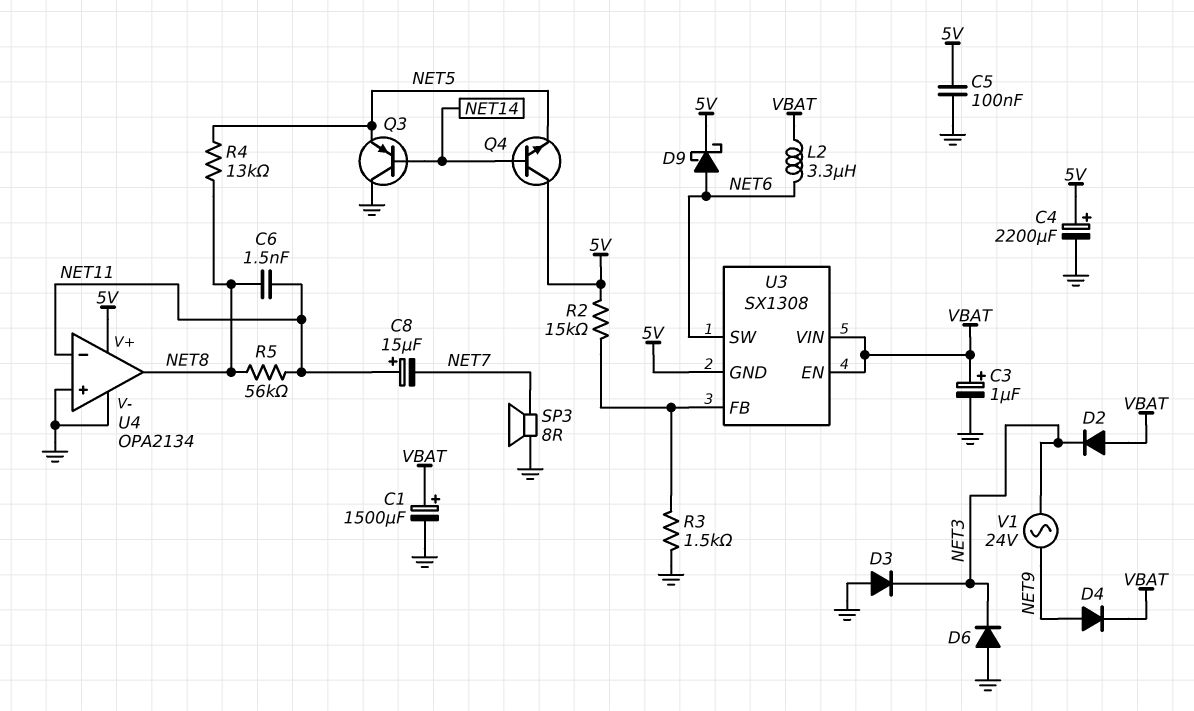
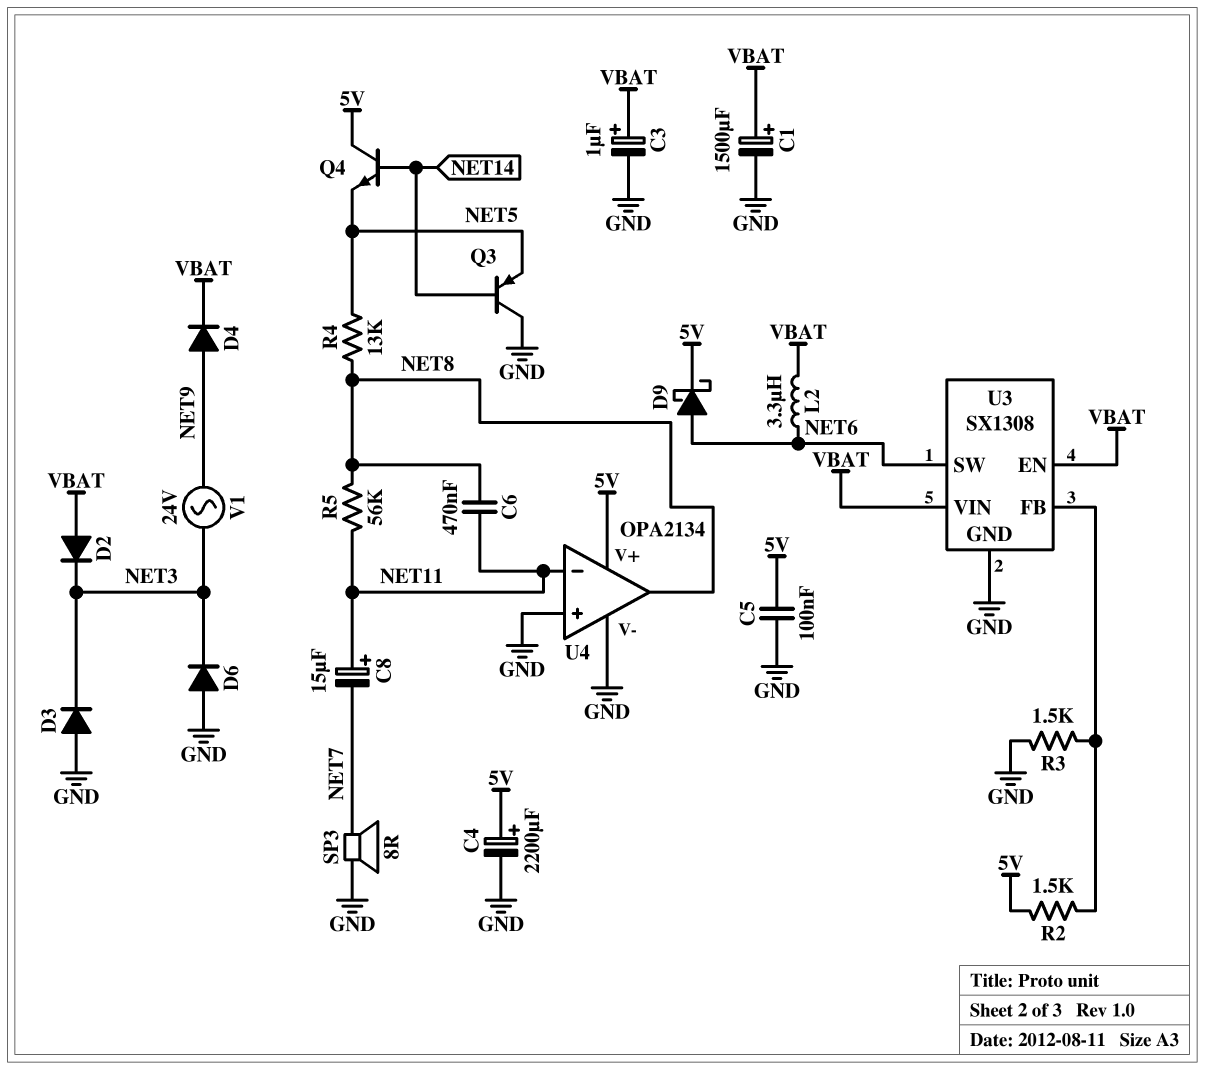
C6: 1.5nF (NET8, NET11) -> 470nF (NET8, NET11)
R2: 15k (5V, U3/FB) -> 1.5k (5V, U3/FB)
U3 pin GND: 5V -> GND

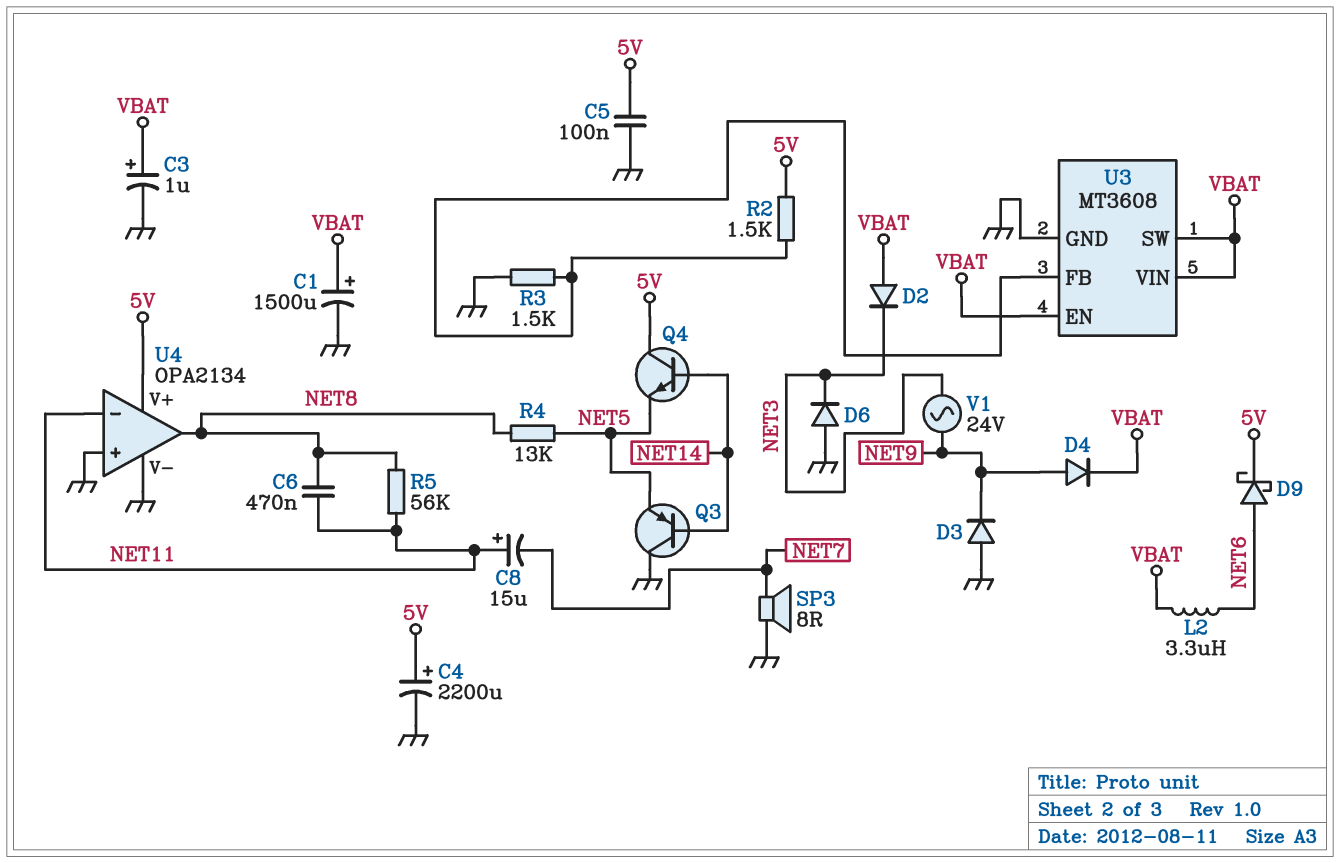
D3: diode (A GND, K NET3) -> diode (A GND, K NET9)
U3: SX1308 -> MT3608
U3 pin SW: NET6 -> VBAT

